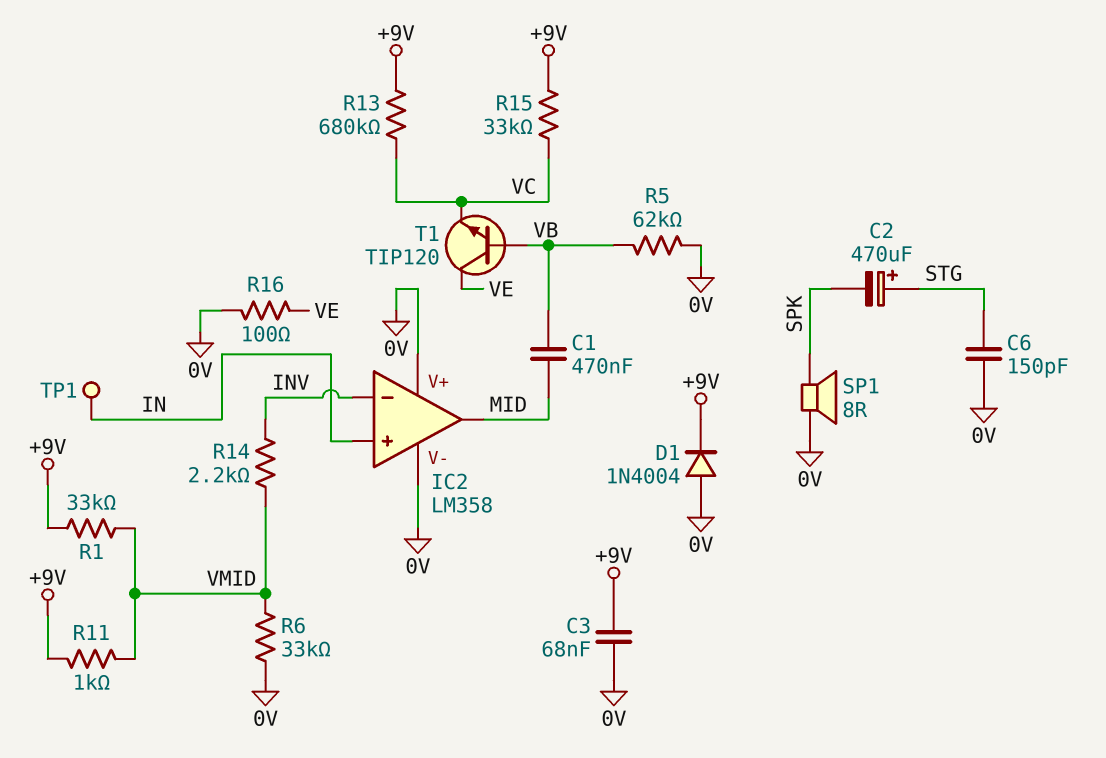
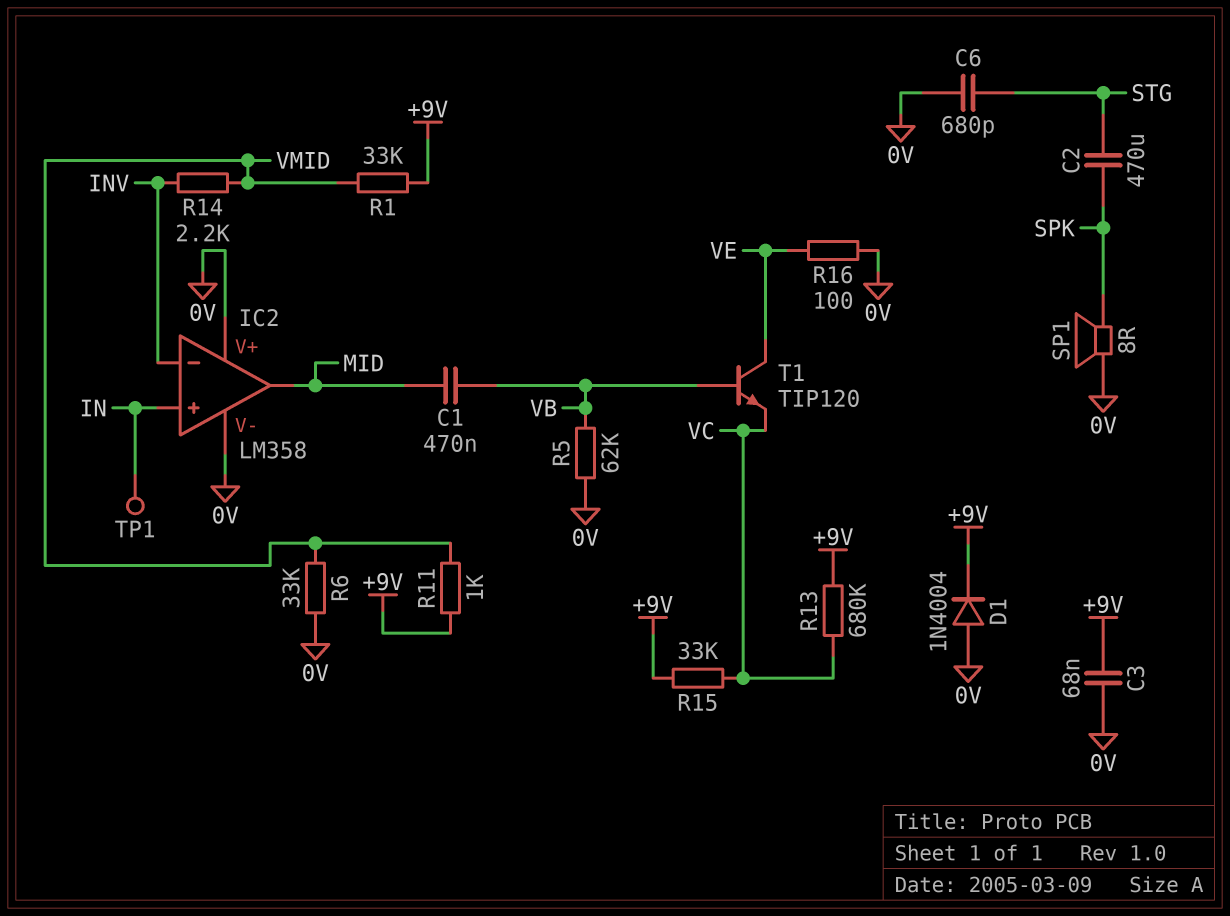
C2: 470uF (plus STG, minus SPK) -> 470uF (SPK, STG)
C6: 150pF (0V, STG) -> 680pF (0V, STG)

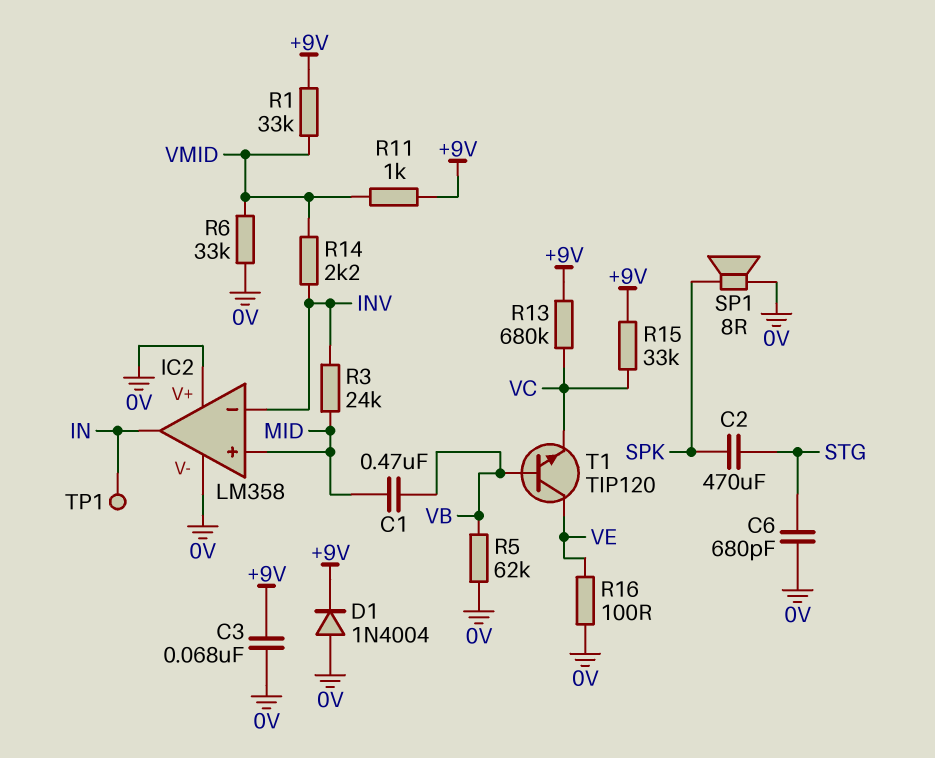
IC2 pin in+: IN -> MID
IC2 pin out: MID -> IN
R3: none -> 24k (INV, MID)

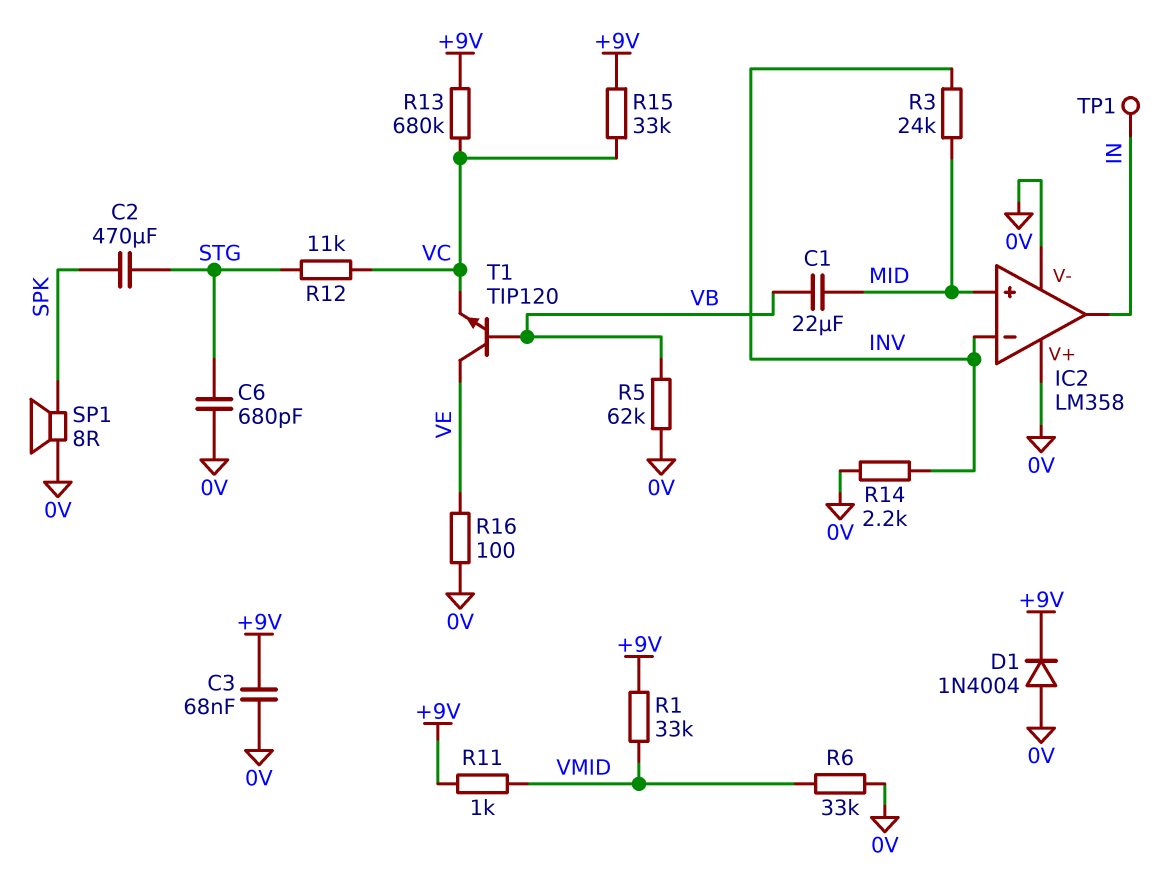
C1: 470nF (MID, VB) -> 22uF (MID, VB)
R12: none -> 11k (STG, VC)
R14: 2.2k (INV, VMID) -> 2.2k (0V, INV)

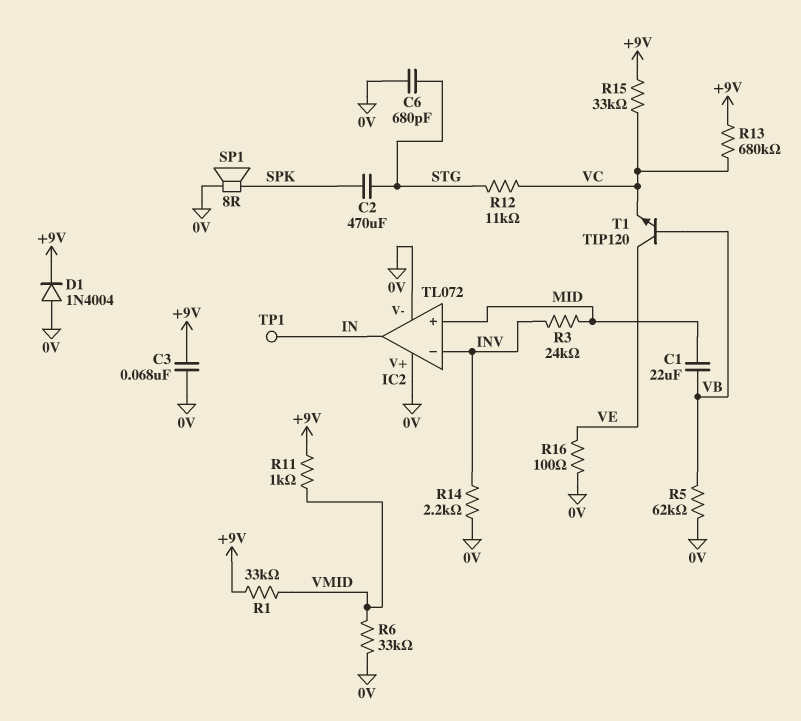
IC2: LM358 -> TL072

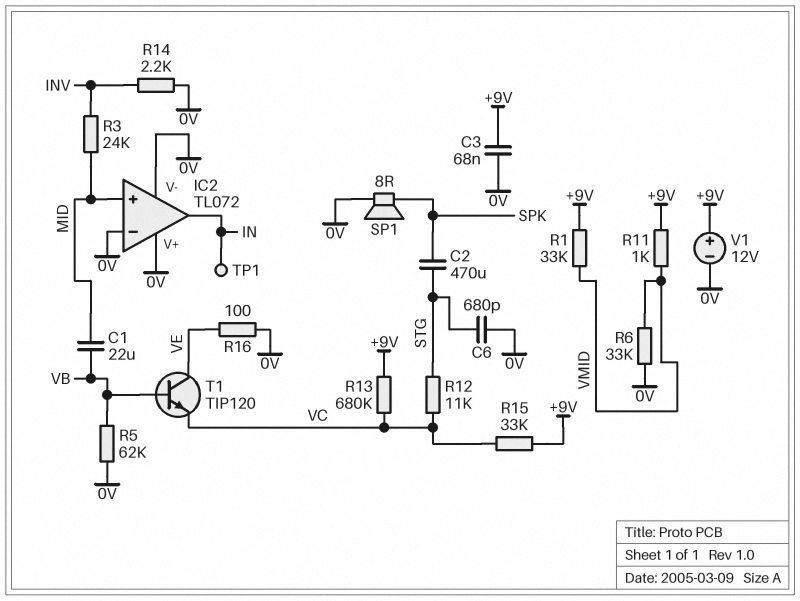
D1: diode 1N4004 (A 0V, K +9V) -> none
IC2 pin in-: INV -> 0V
V1: none -> 12V (plus +9V, minus 0V)

